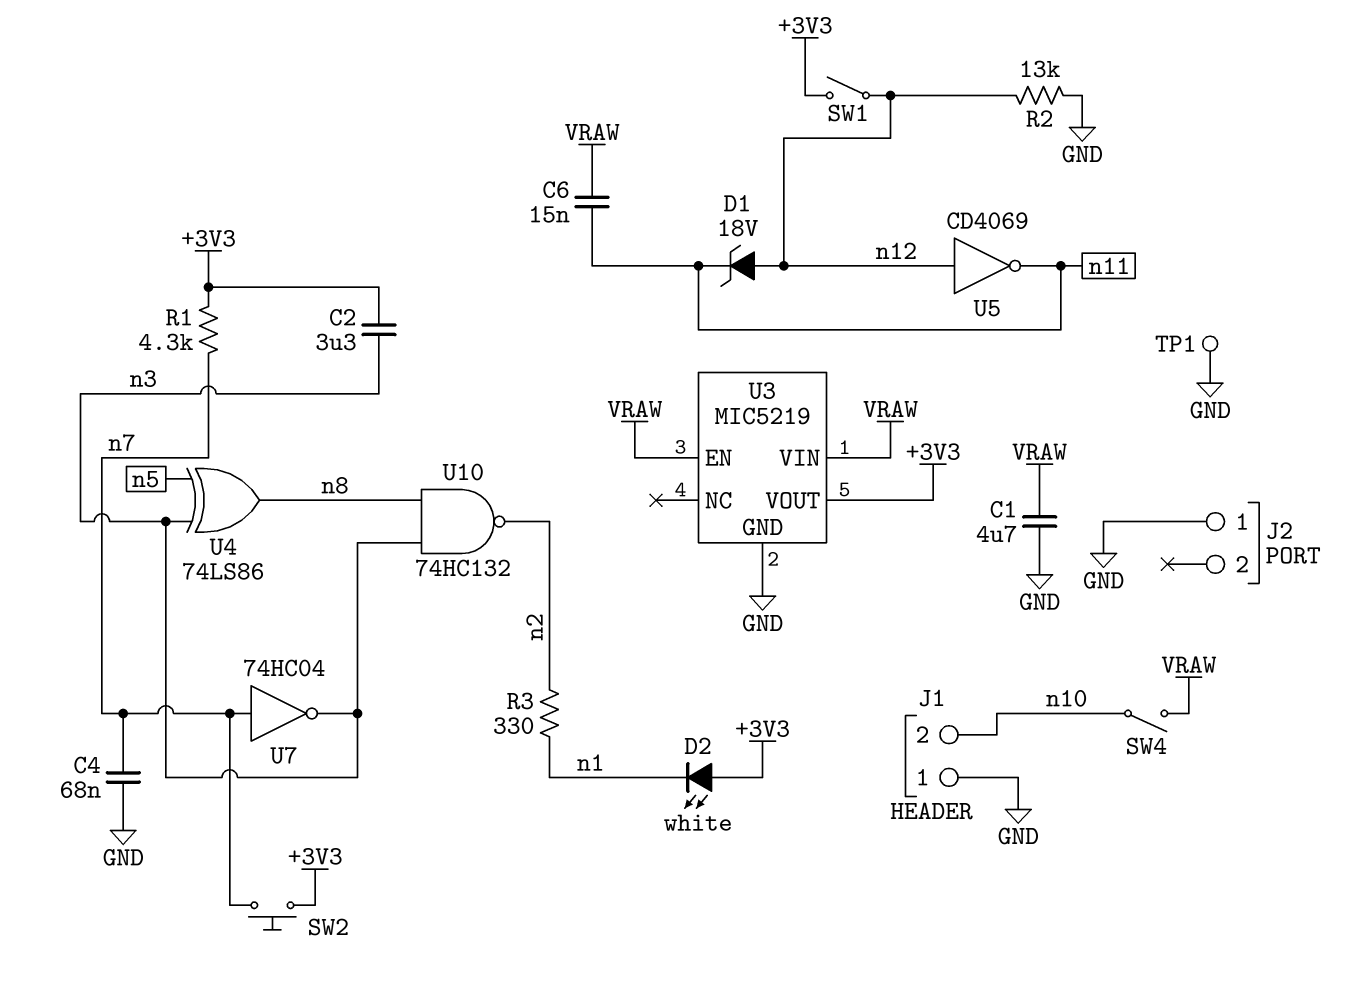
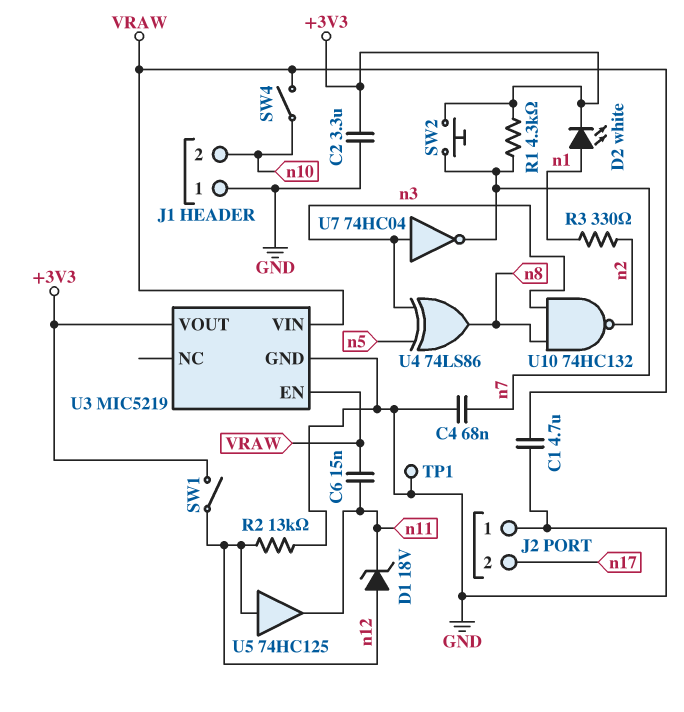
C2: 3.3uF (+3V3, n3) -> 3.3uF (+3V3, GND)
D2: LED white (A +3V3, K n1) -> LED white (A n1, K +3V3)
J2 pin 2: none -> n17
U5: NOT CD4069 (in n12, out n11) -> buffer 74HC125 (in n12, out n11)
U7: NOT 74HC04 (in n7, out n3) -> NOT 74HC04 (in n3, out n7)

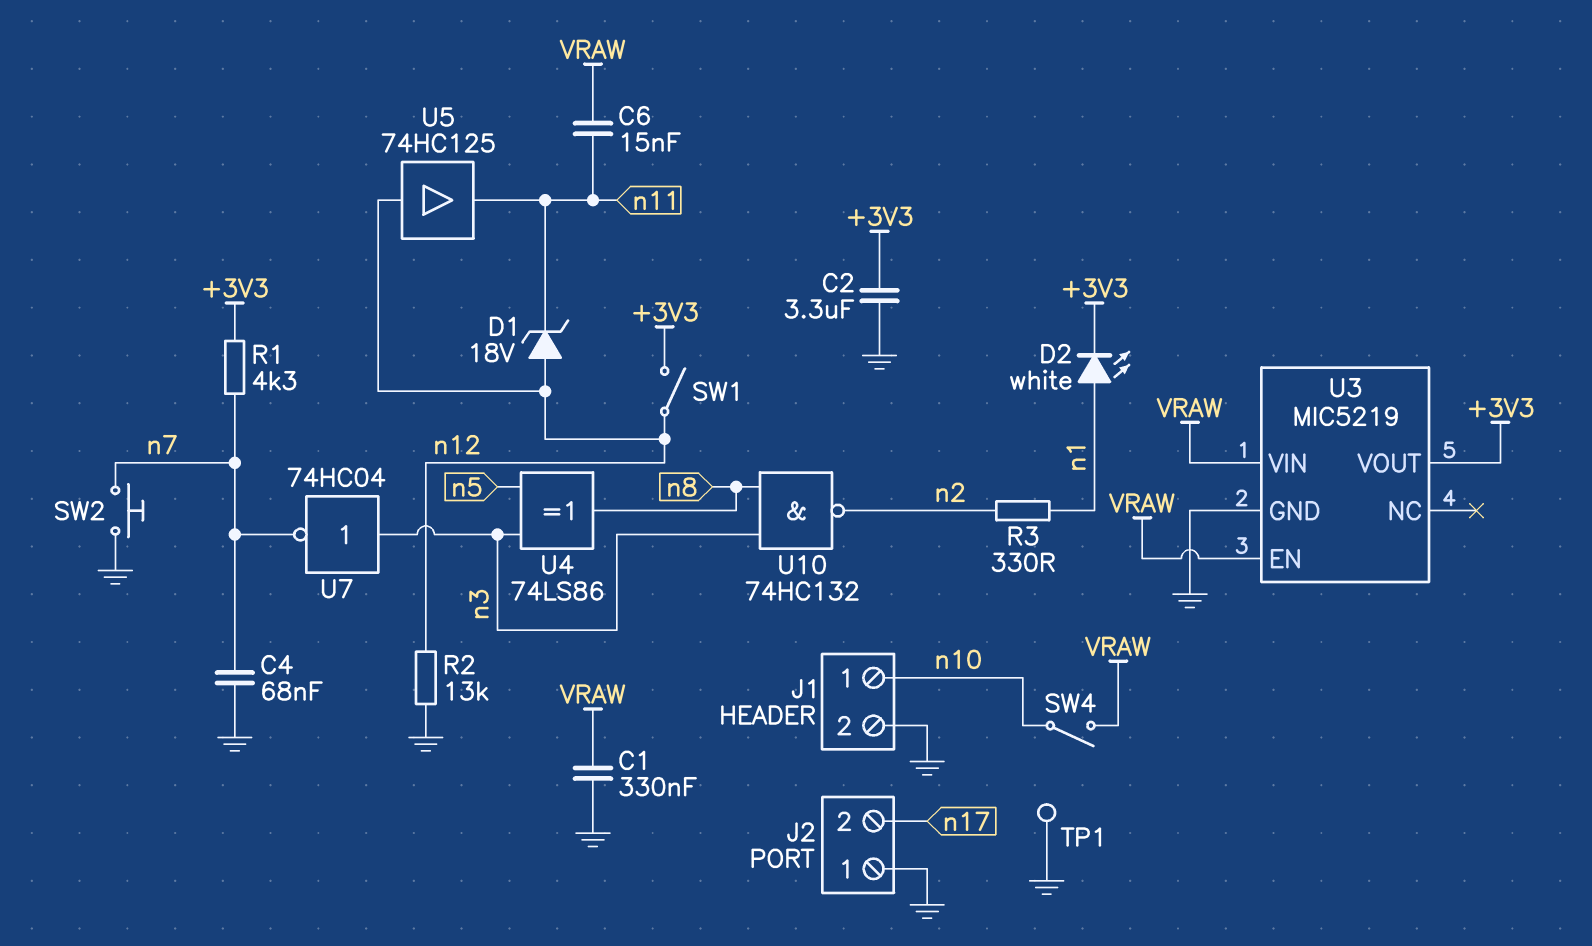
C1: 4.7uF (GND, VRAW) -> 330nF (GND, VRAW)
J1 pin 1: GND -> n10
J1 pin 2: n10 -> GND
SW2: button (+3V3, n7) -> button (GND, n7)

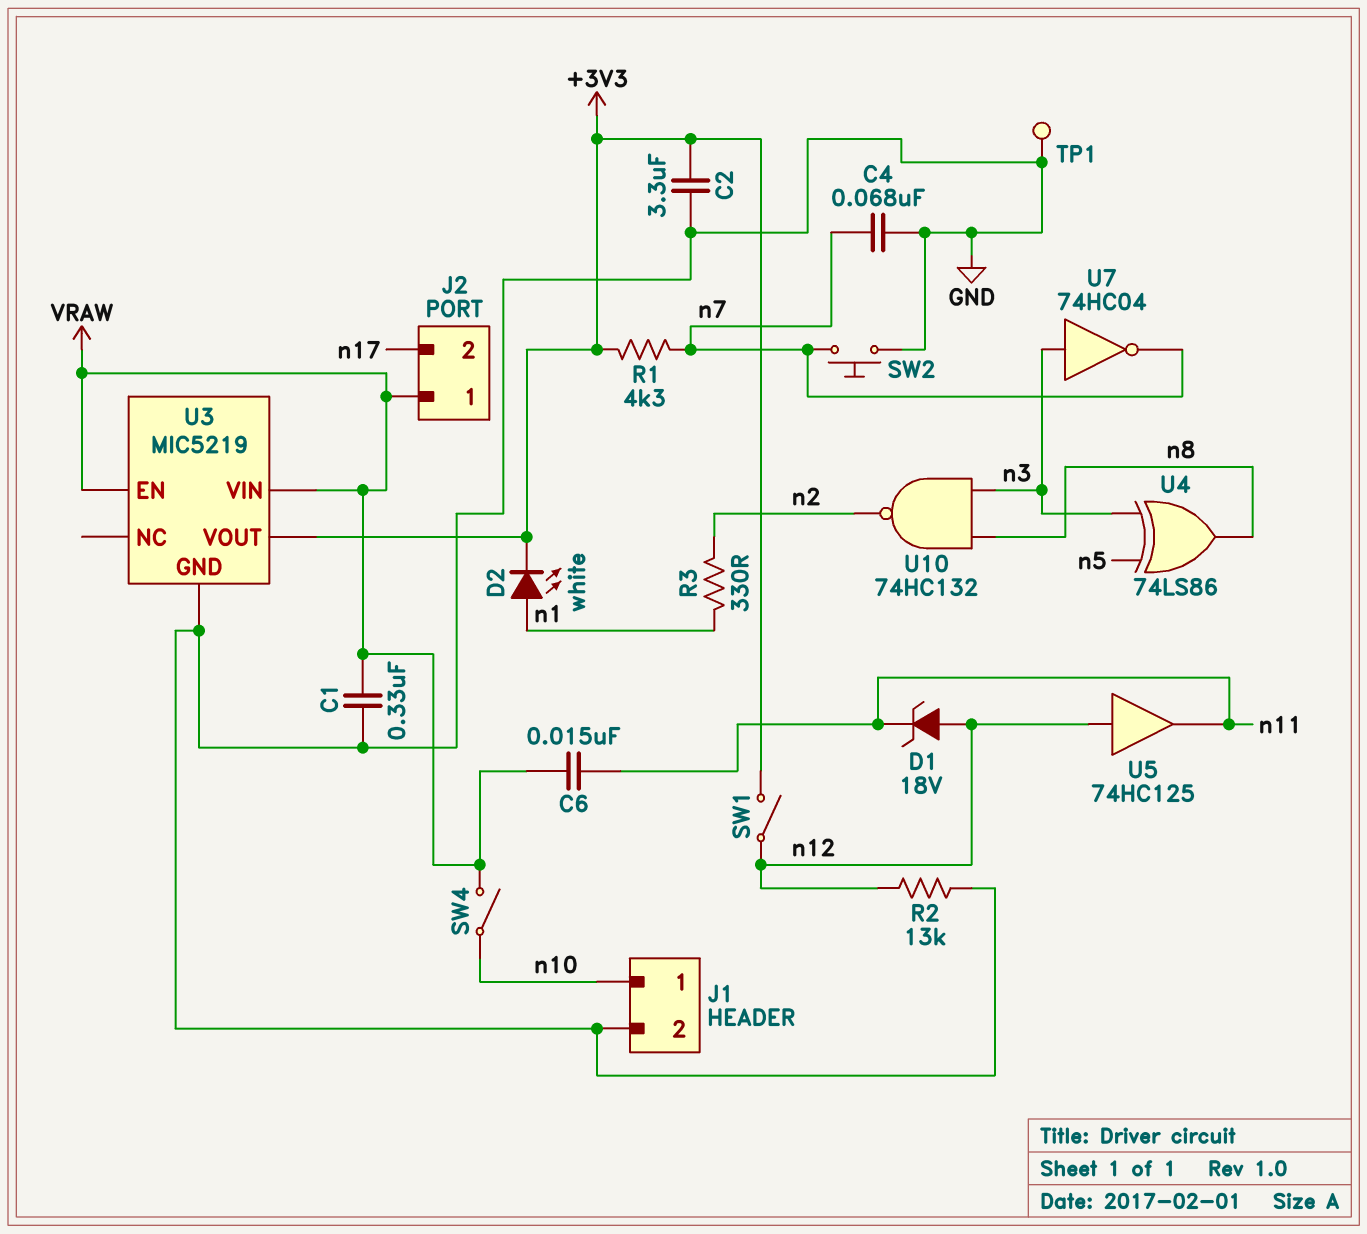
J2 pin 1: GND -> VRAW

